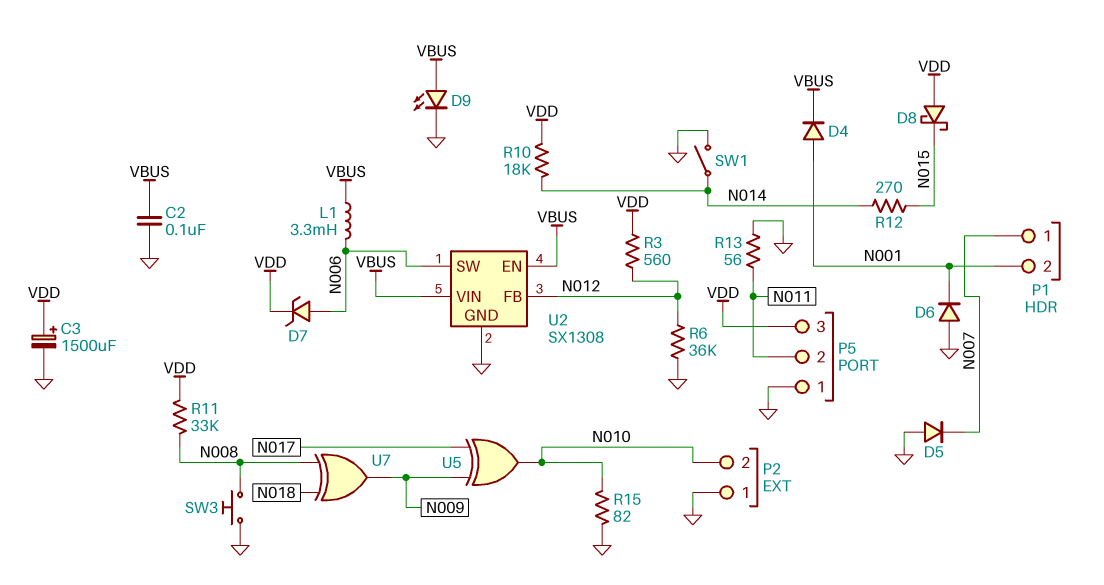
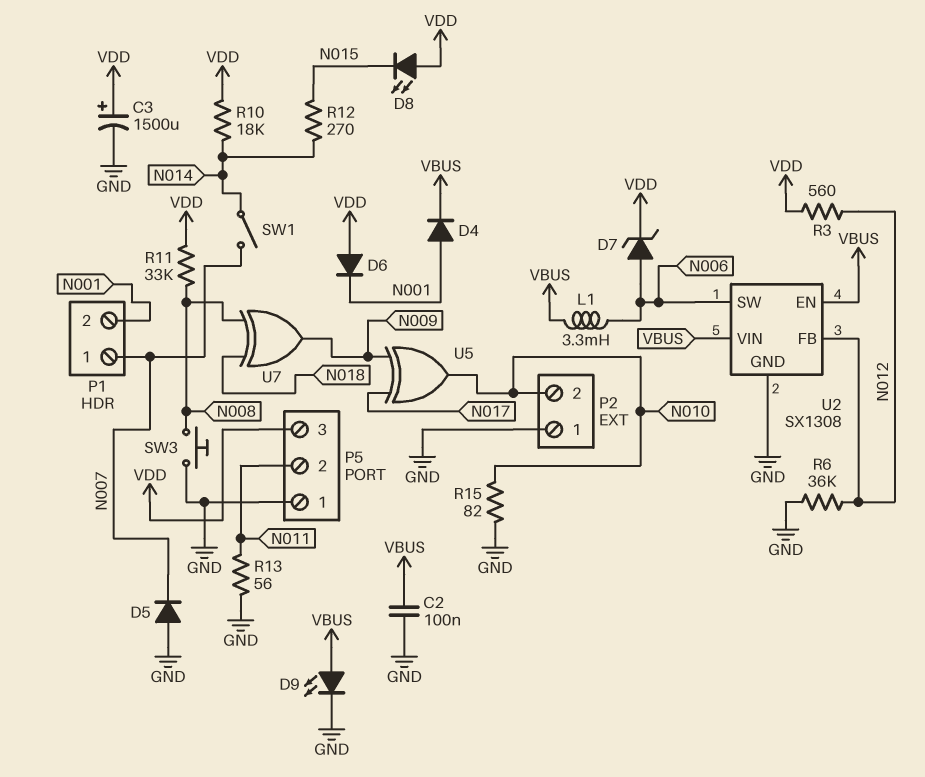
D6: diode (A GND, K N001) -> diode (A VDD, K N001)
D8: schottky (A VDD, K N015) -> LED (A VDD, K N015)
SW1: switch (GND, N014) -> switch (N007, N014)

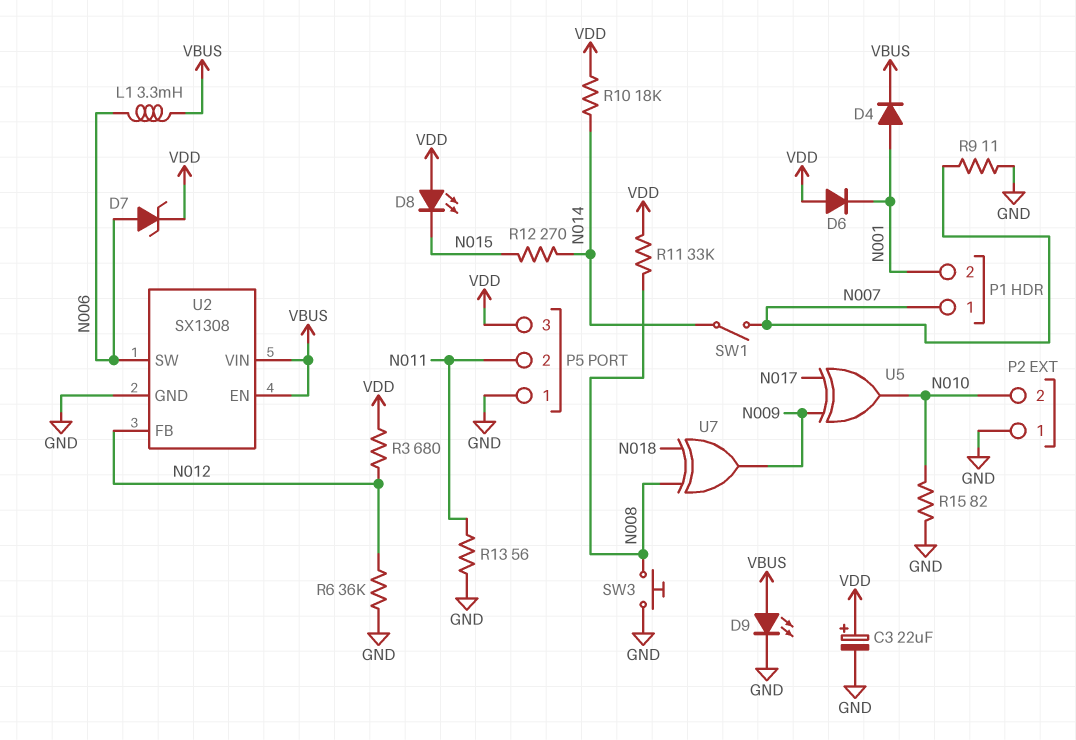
C2: 100nF (GND, VBUS) -> none
C3: 1500uF (plus VDD, minus GND) -> 22uF (plus VDD, minus GND)
D5: diode (A GND, K N007) -> none
R3: 560 (N012, VDD) -> 680 (N012, VDD)
R9: none -> 11 (GND, N007)

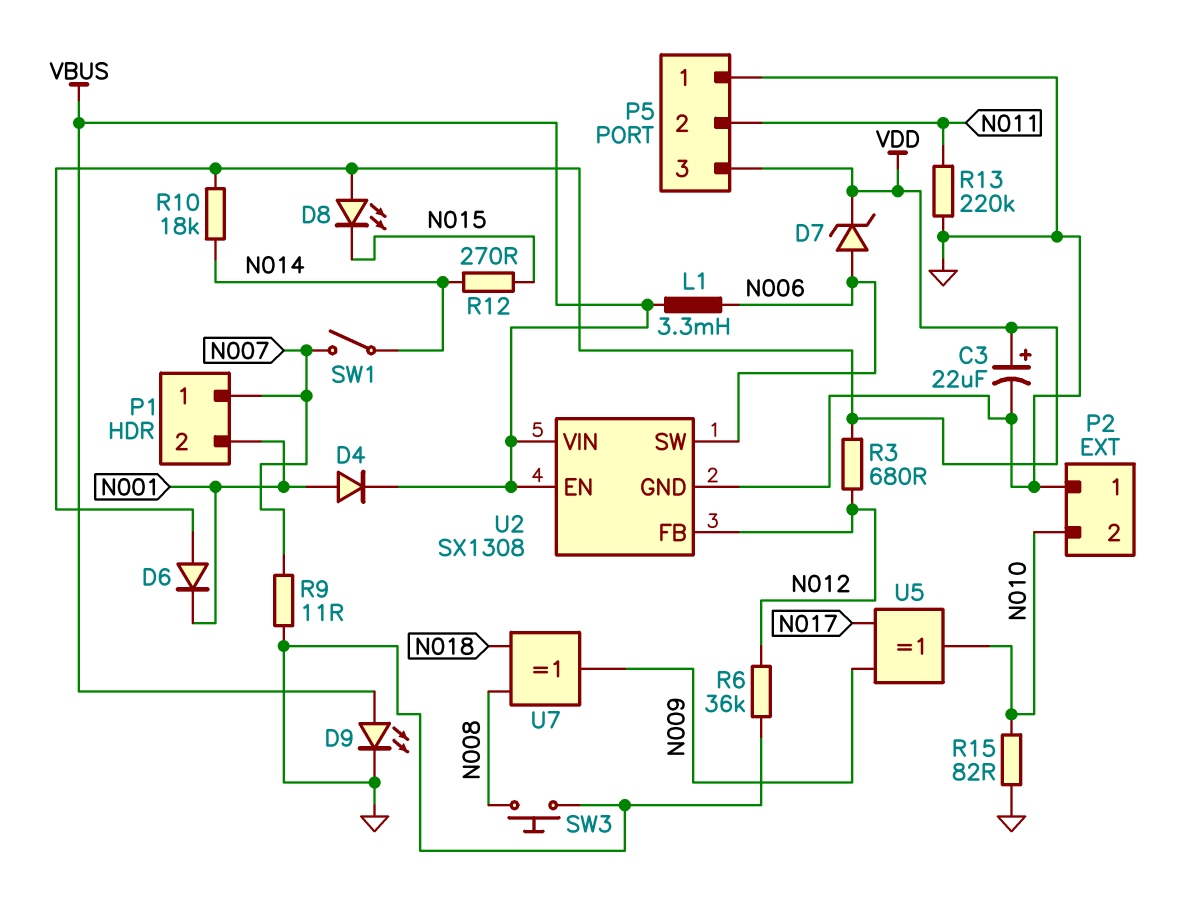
R11: 33k (N008, VDD) -> none
R13: 56 (GND, N011) -> 220k (GND, N011)

